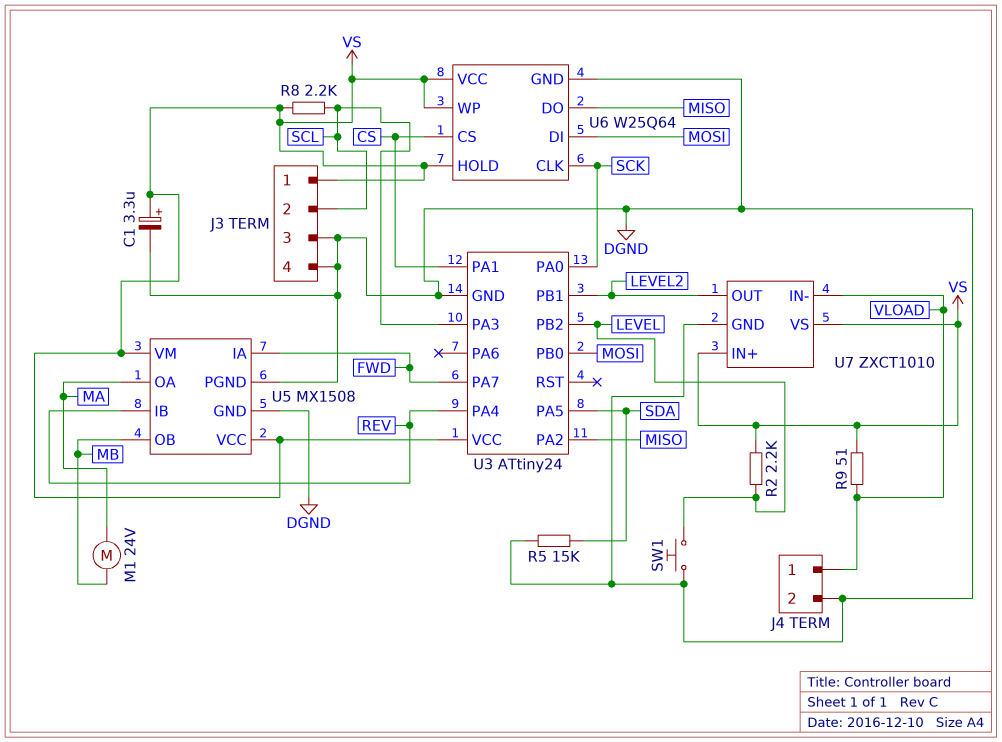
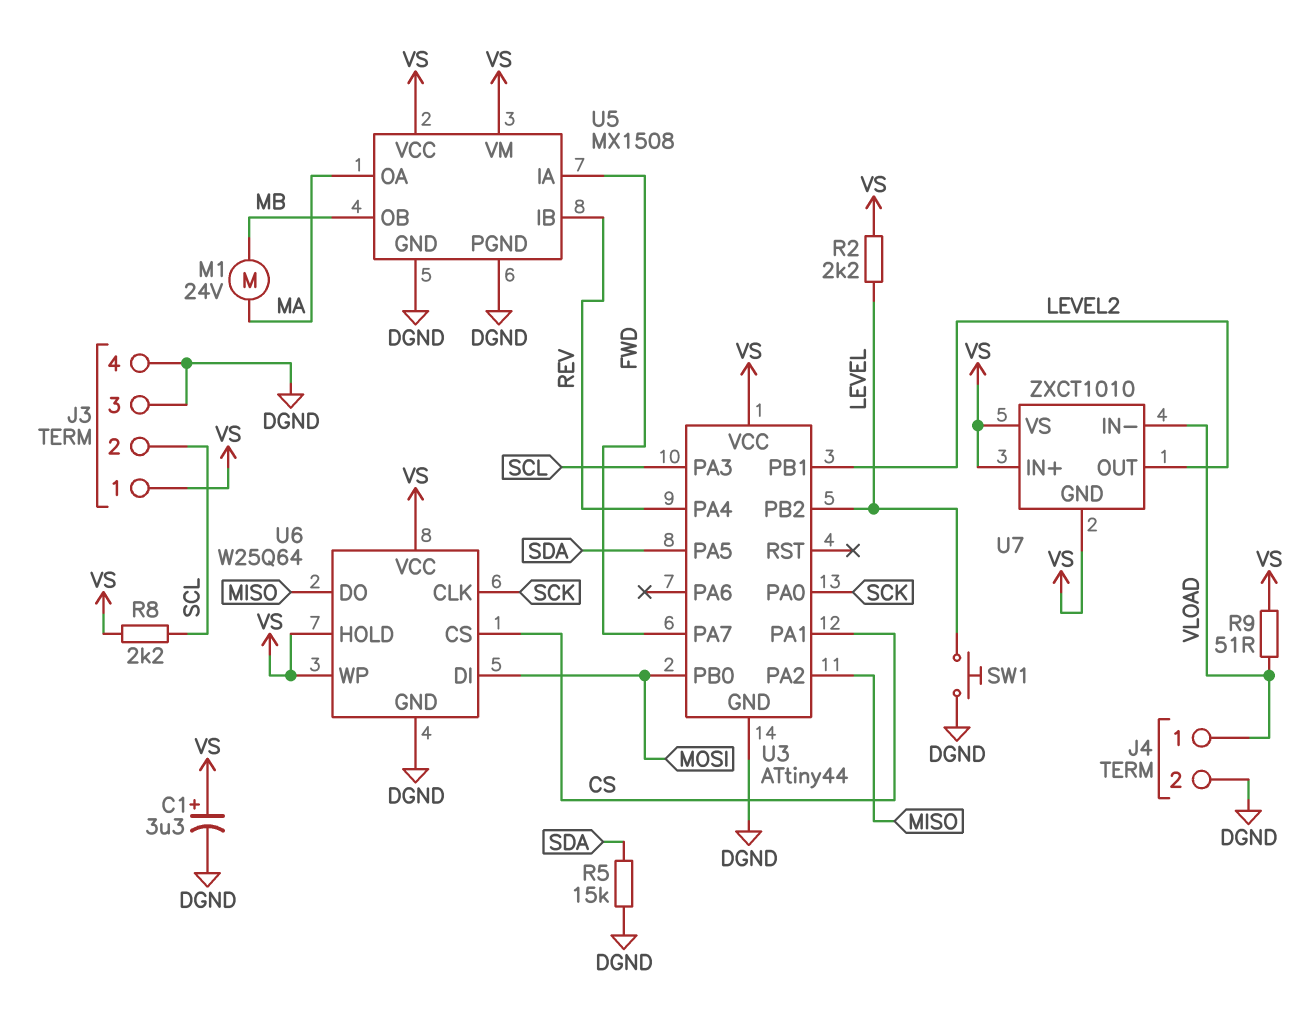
U3: ATtiny24 -> ATtiny44
U7 pin GND: DGND -> VS

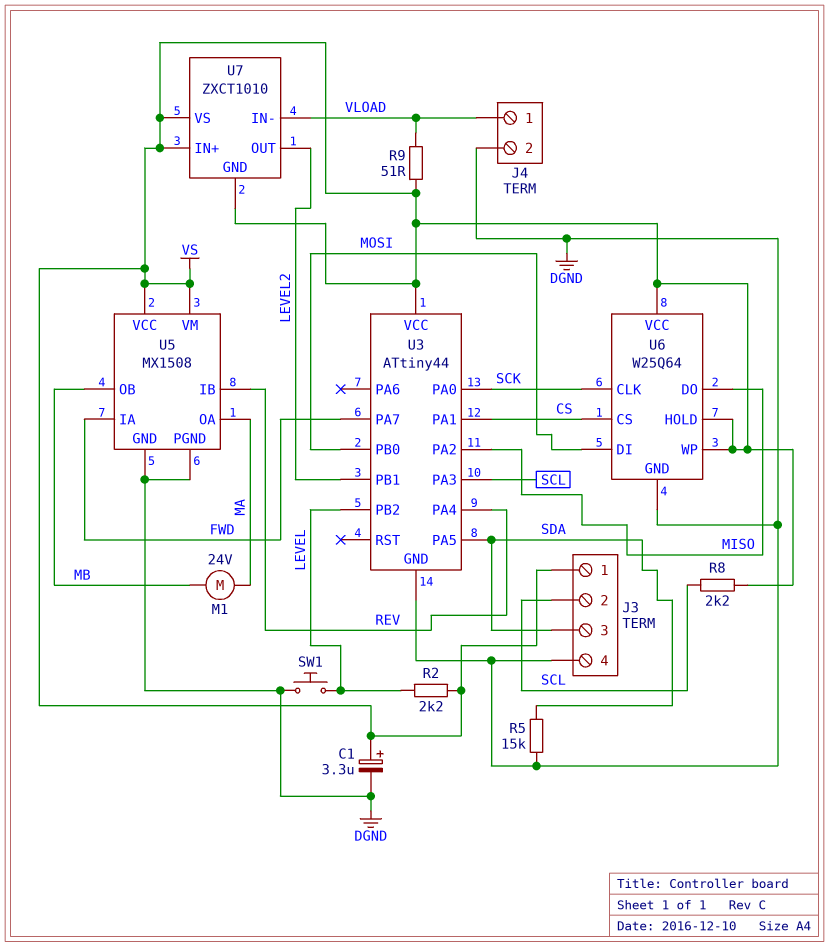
J3 pin 3: DGND -> SDA

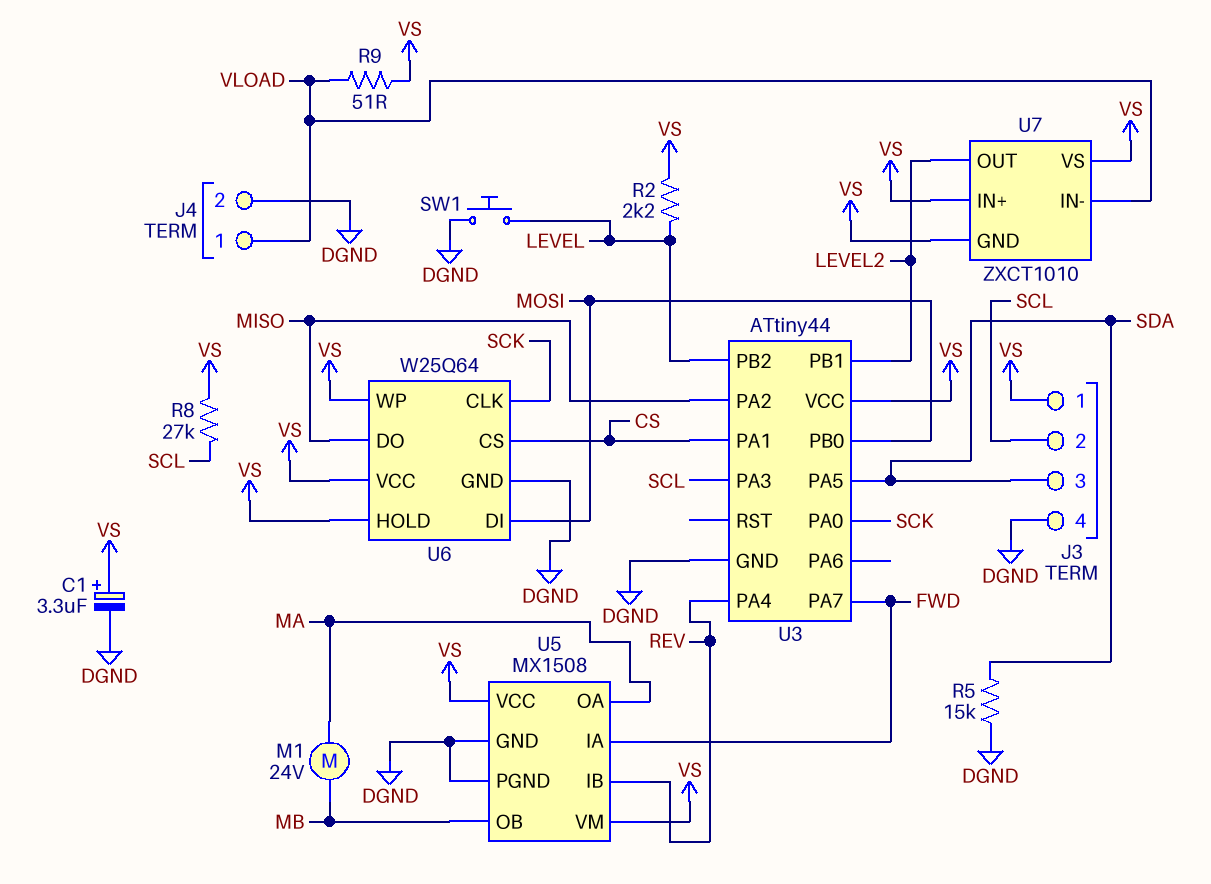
R8: 2.2k (SCL, VS) -> 27k (SCL, VS)

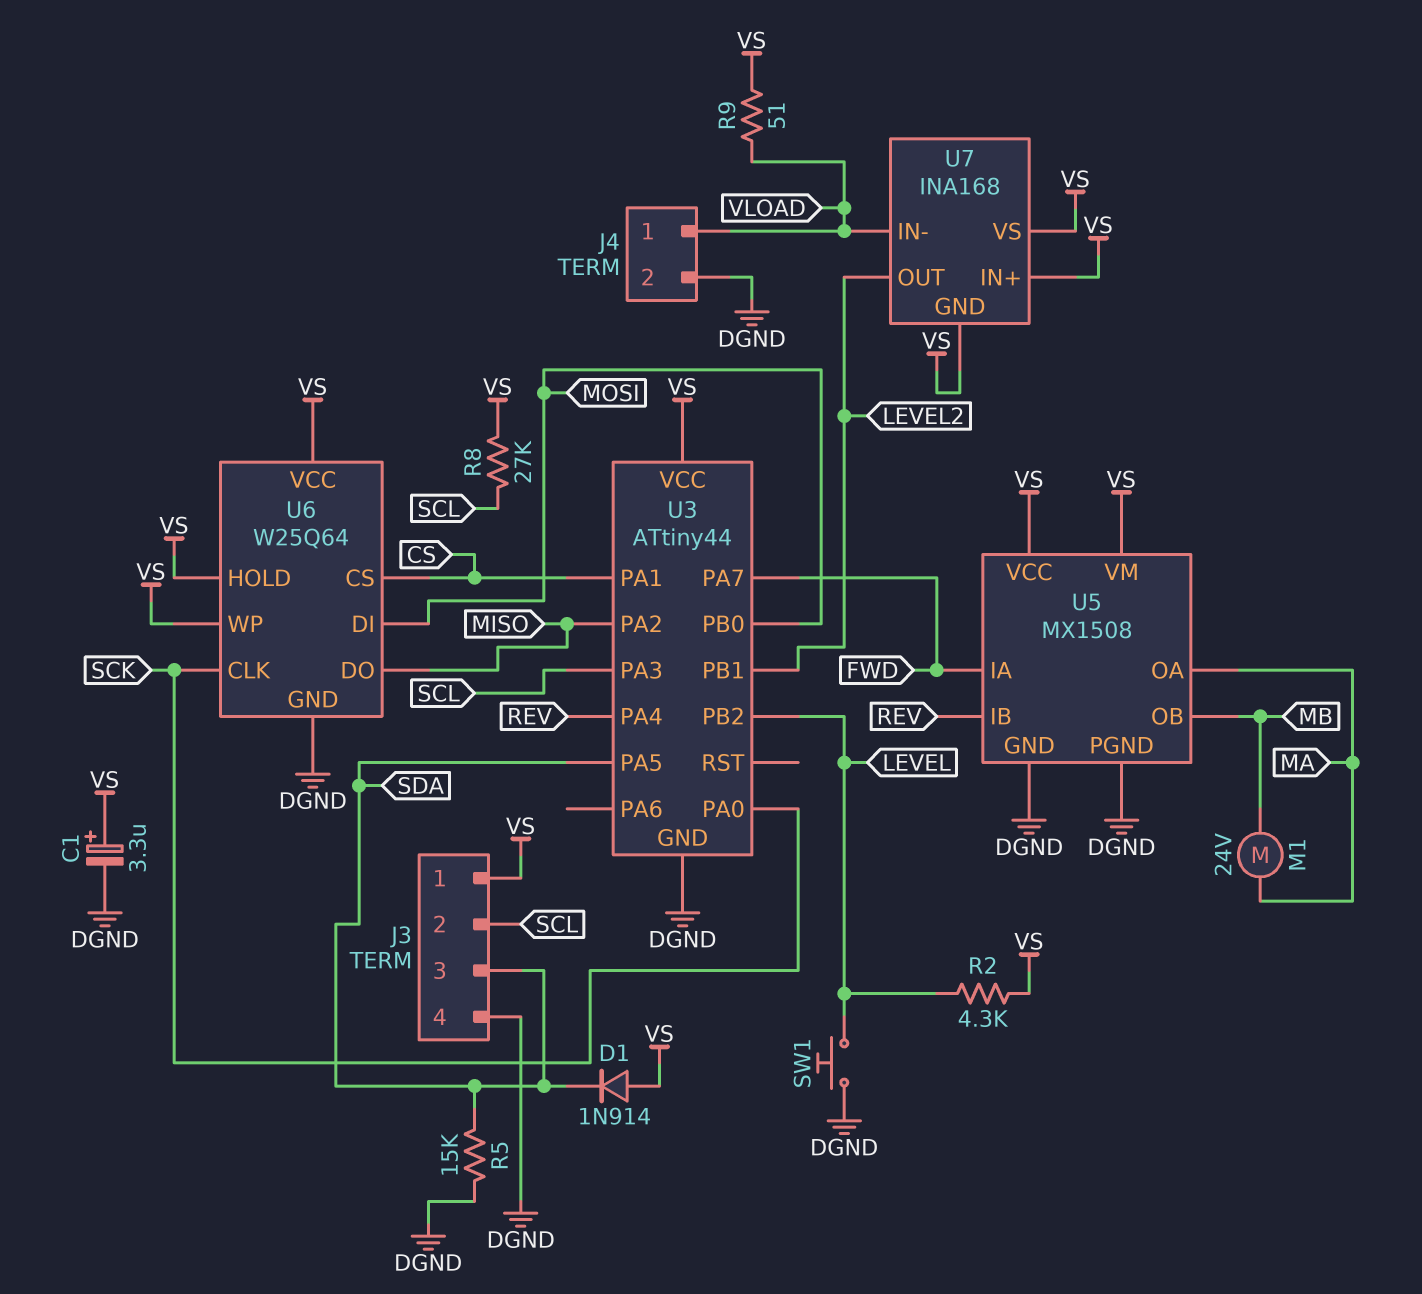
D1: none -> diode 1N914 (A VS, K SDA)
R2: 2.2k (LEVEL, VS) -> 4.3k (LEVEL, VS)
U7: ZXCT1010 -> INA168

